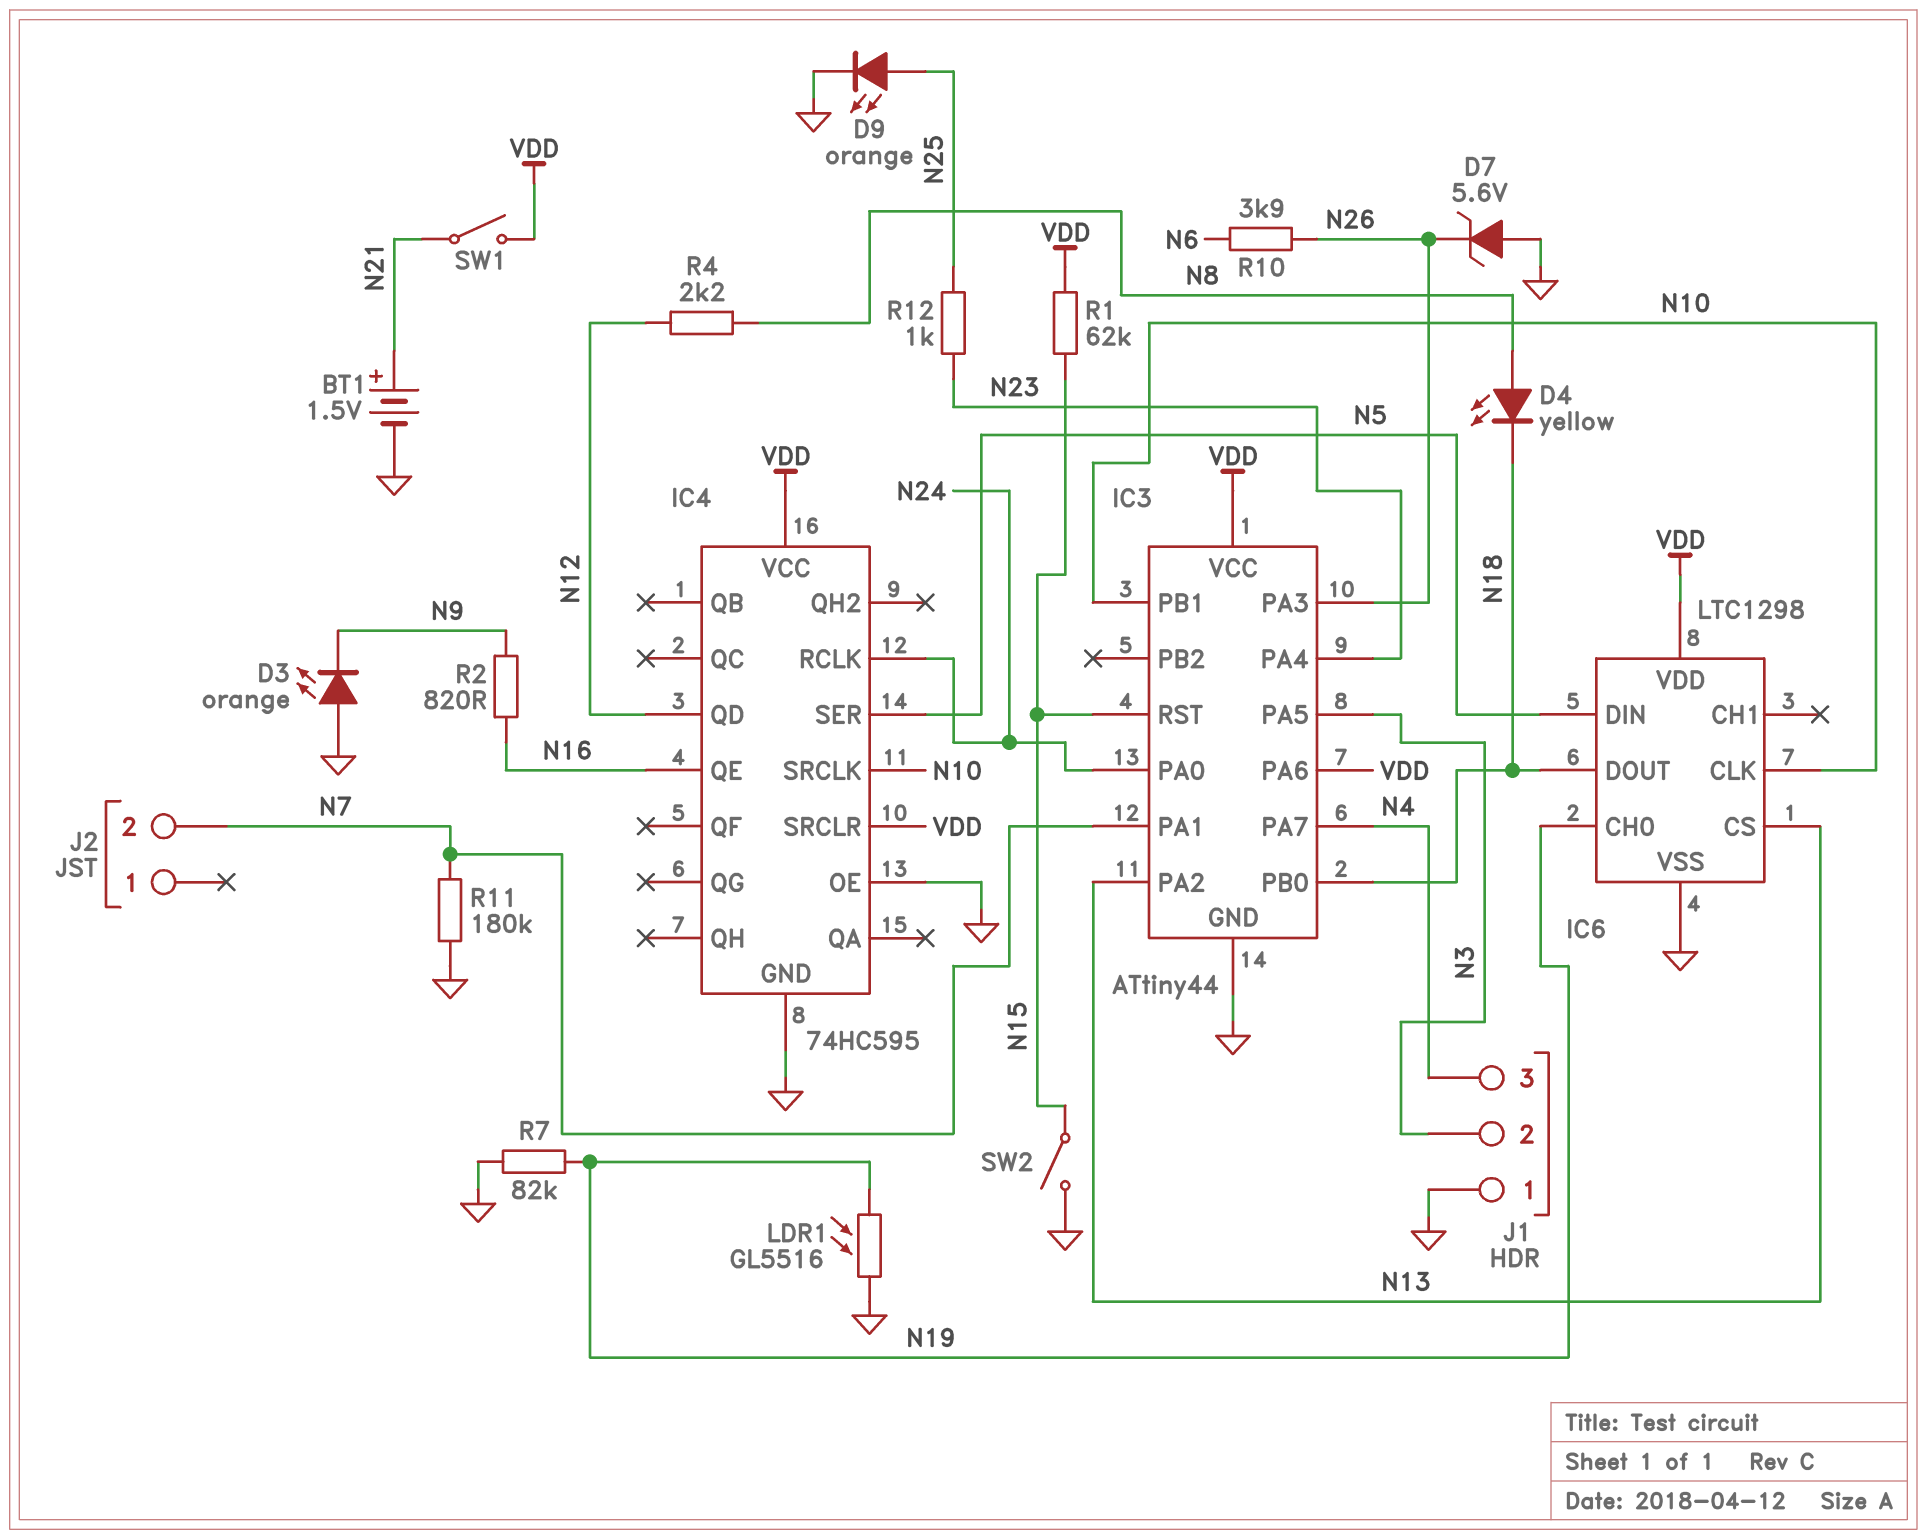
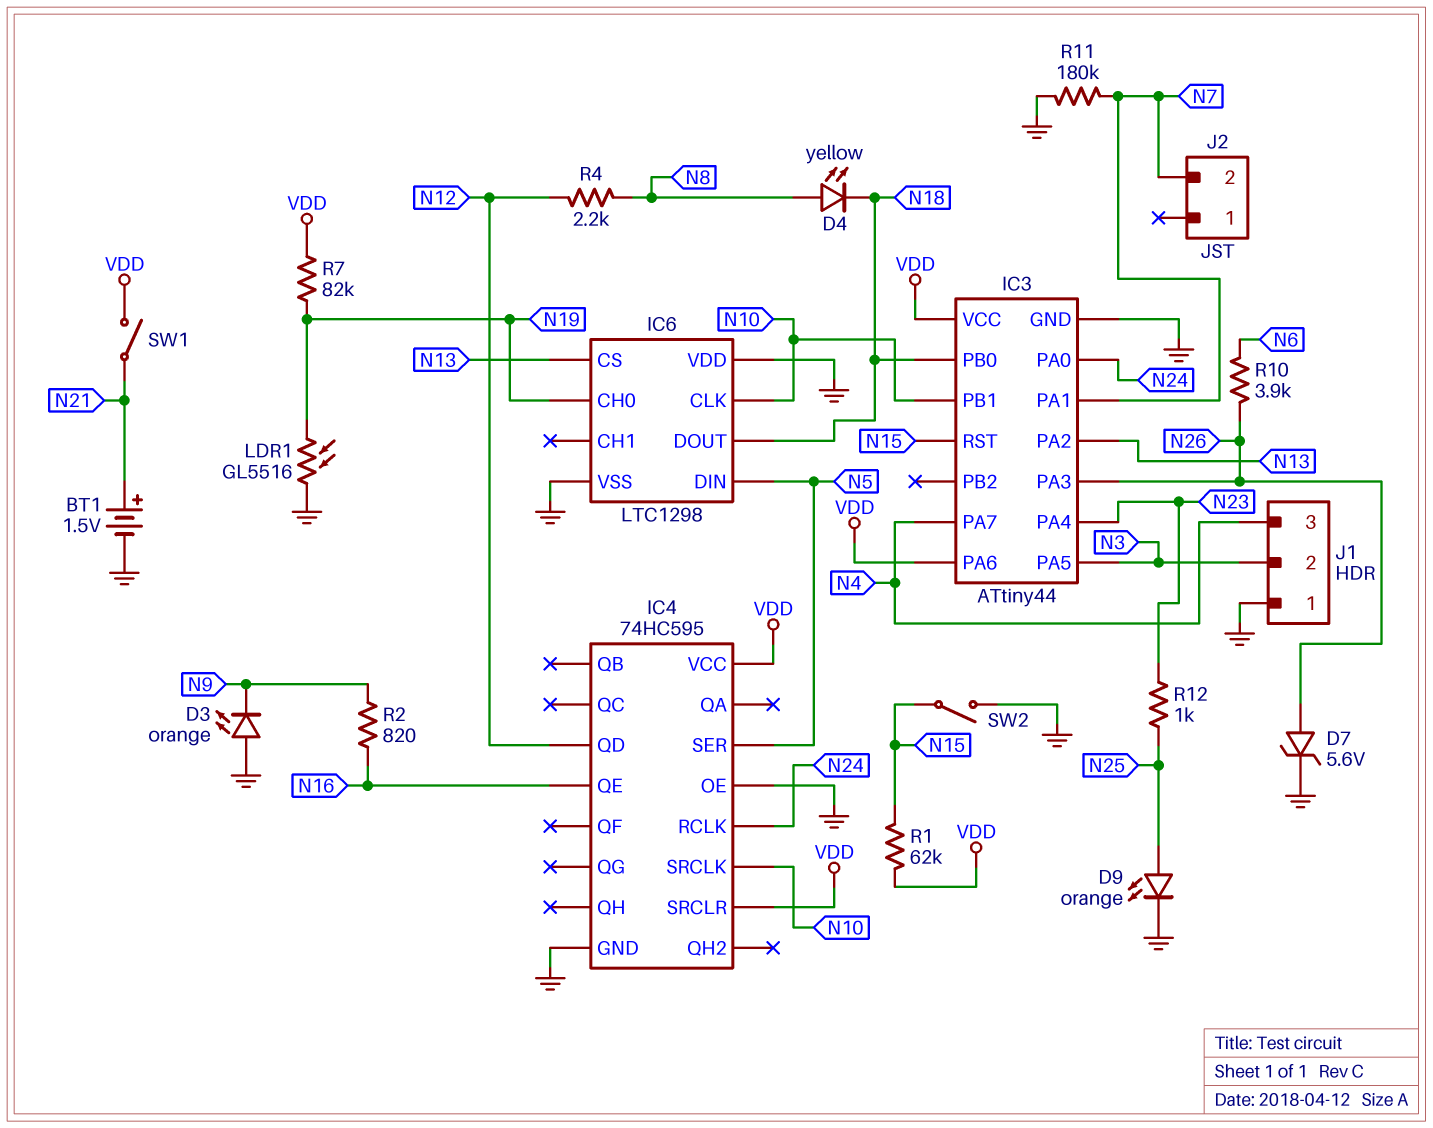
D7: zener 5.6V (A GND, K N26) -> zener 5.6V (A N26, K GND)
IC6 pin VDD: VDD -> GND
R7: 82k (GND, N19) -> 82k (N19, VDD)

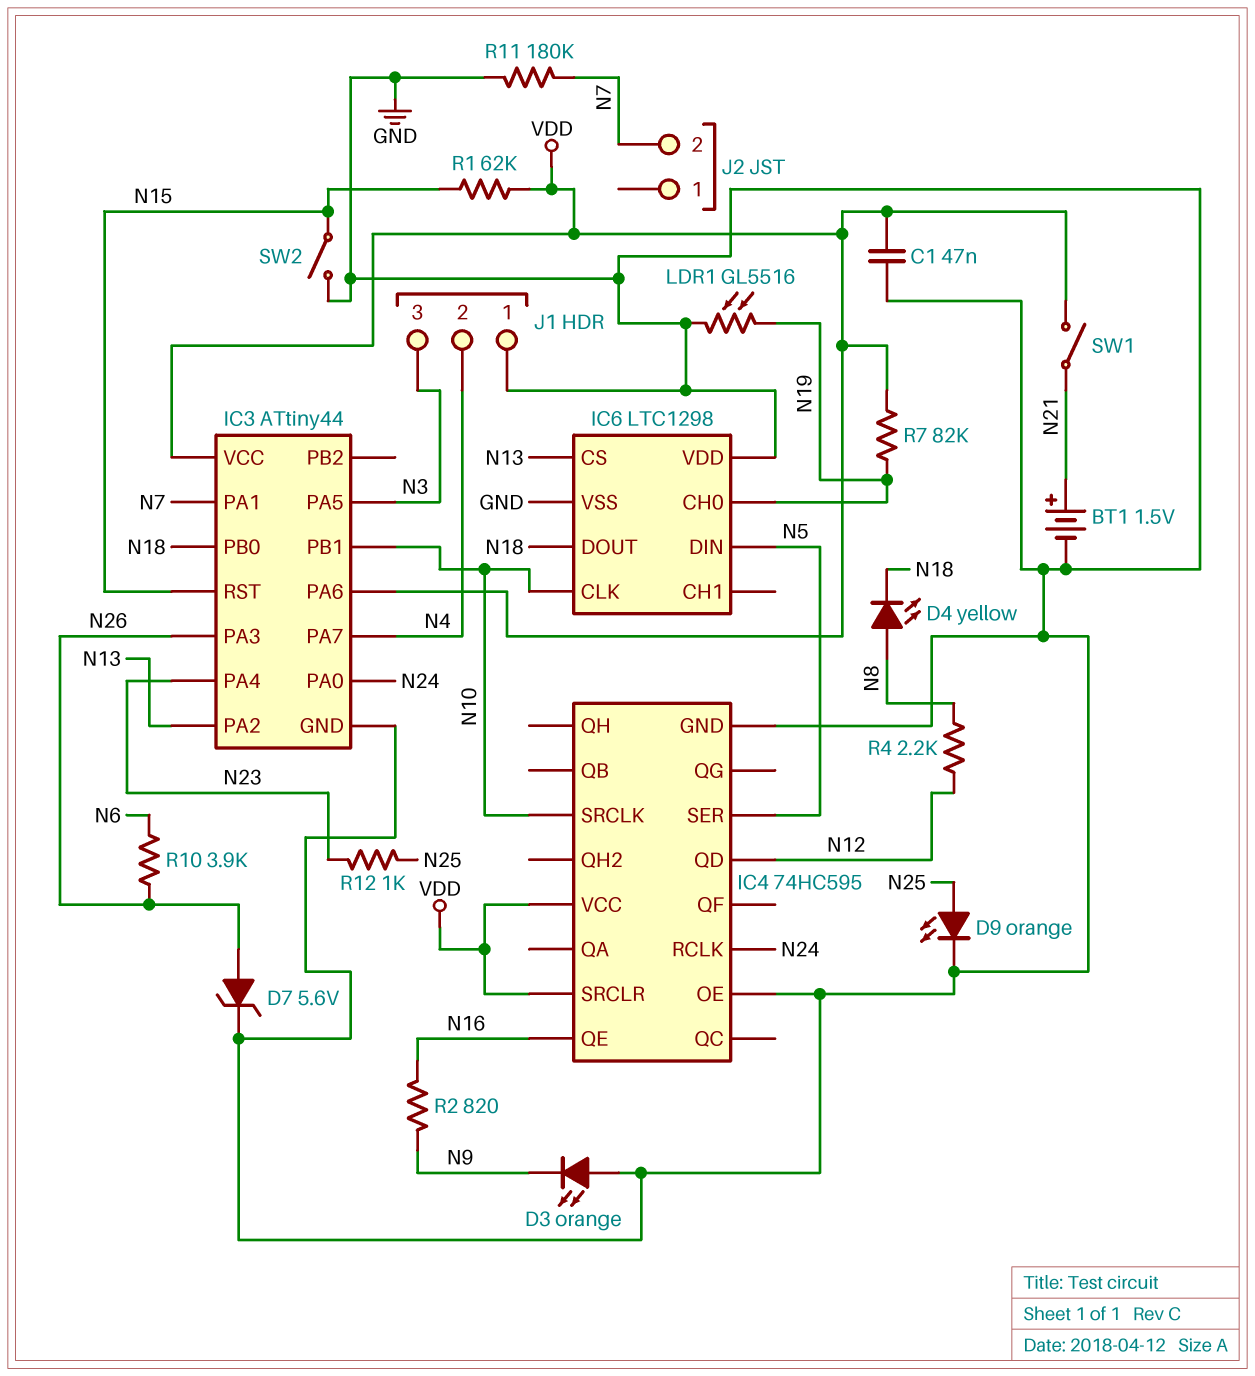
C1: none -> 47nF (GND, VDD)
J1 pin 2: N3 -> N4
J1 pin 3: N4 -> N3

